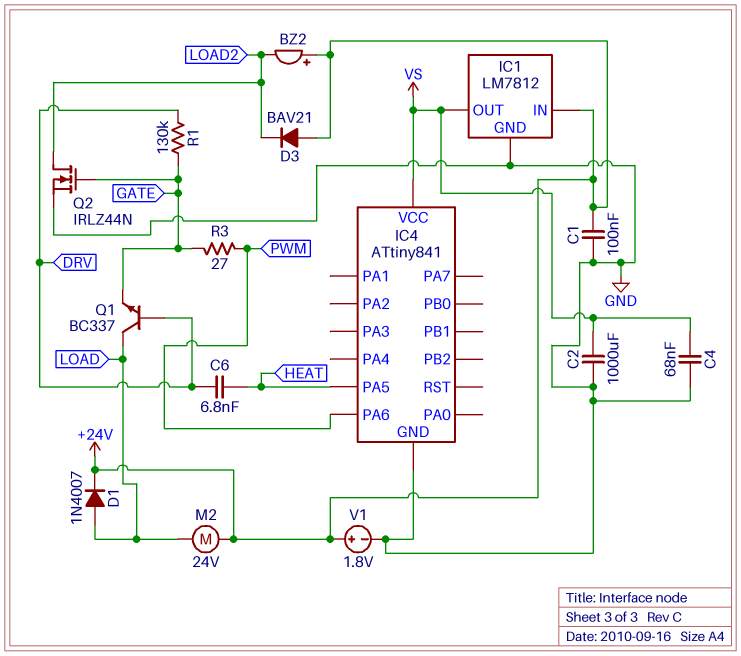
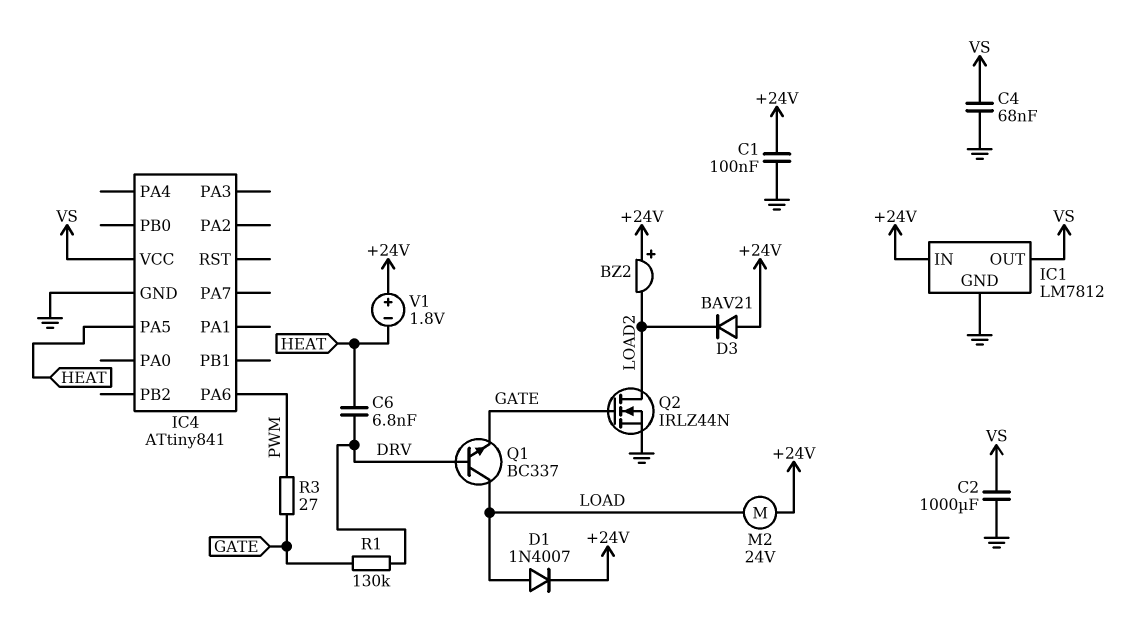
V1: 1.8V (plus +24V, minus GND) -> 1.8V (plus +24V, minus HEAT)

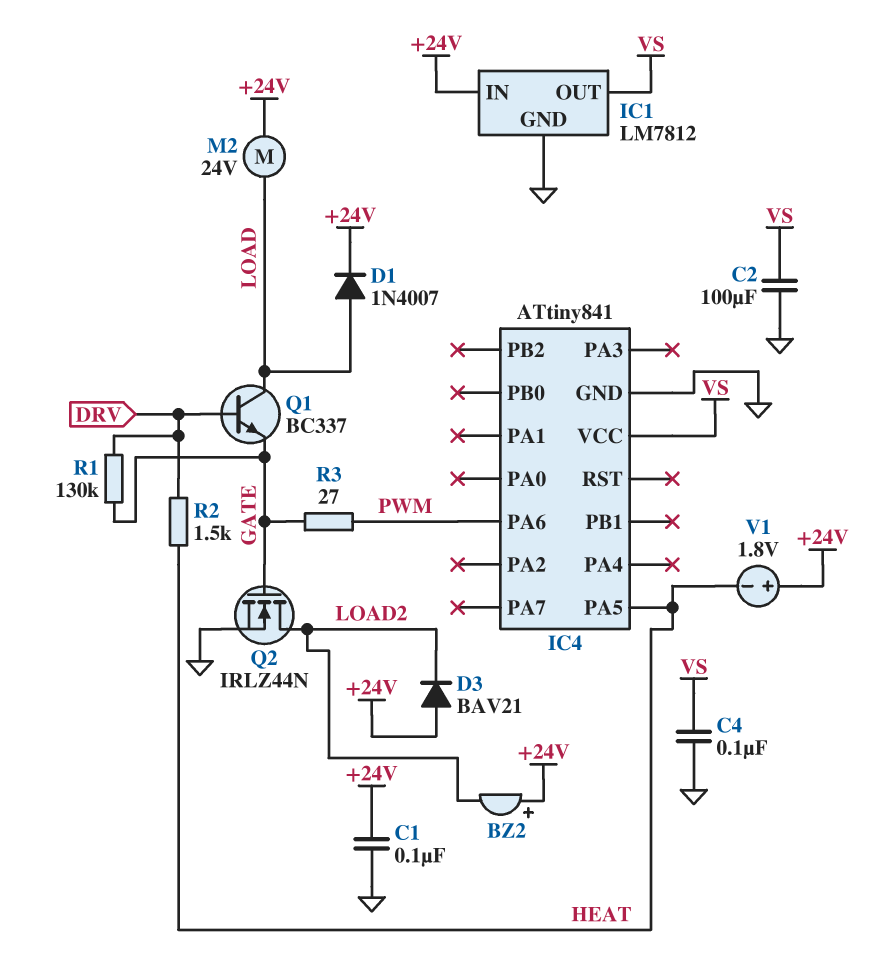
C2: 1000uF (GND, VS) -> 100uF (GND, VS)
C4: 68nF (GND, VS) -> 100nF (GND, VS)
C6: 6.8nF (DRV, HEAT) -> none
R2: none -> 1.5k (DRV, HEAT)

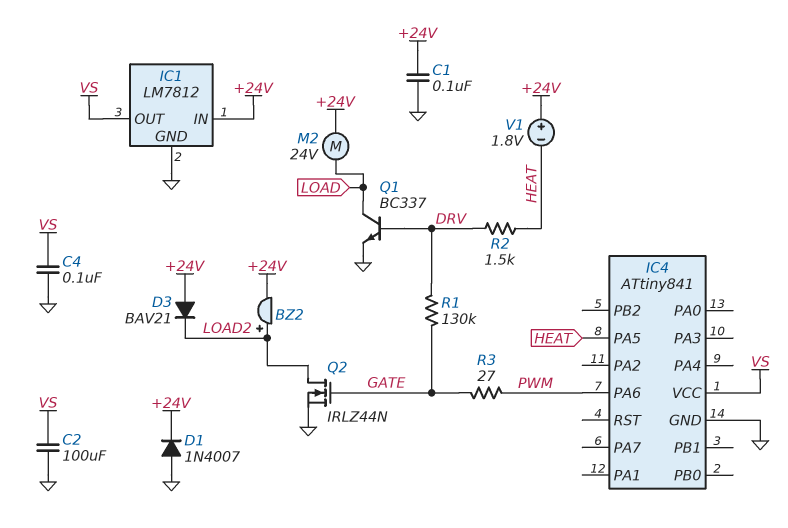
BZ2: buzzer (plus +24V, minus LOAD2) -> buzzer (plus LOAD2, minus +24V)
D1: diode 1N4007 (A LOAD, K +24V) -> diode 1N4007 (A GND, K +24V)
Q1: NPN BC337 (B DRV, C LOAD, E GATE) -> NPN BC337 (B DRV, C LOAD, E GND)

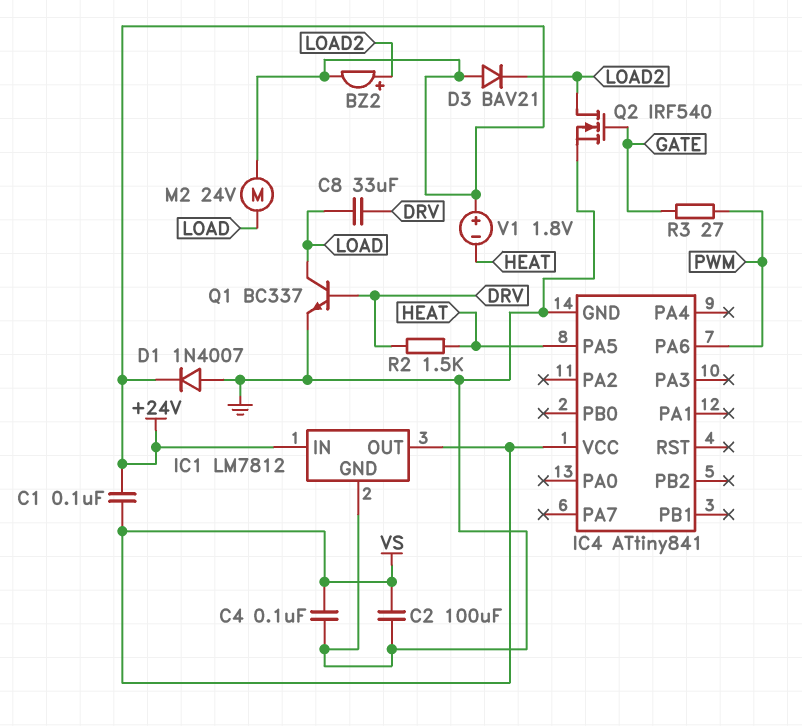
C1: 100nF (+24V, GND) -> 100nF (+24V, VS)
C8: none -> 33uF (DRV, LOAD)
Q2: NMOS IRLZ44N (G GATE, D LOAD2, S GND) -> NMOS IRF540 (G GATE, D LOAD2, S GND)
R1: 130k (DRV, GATE) -> none

